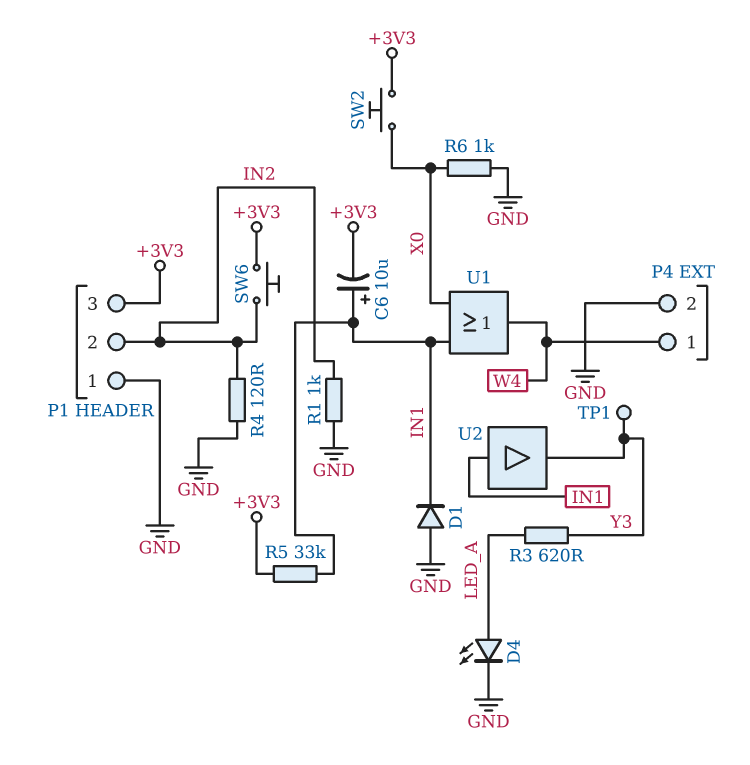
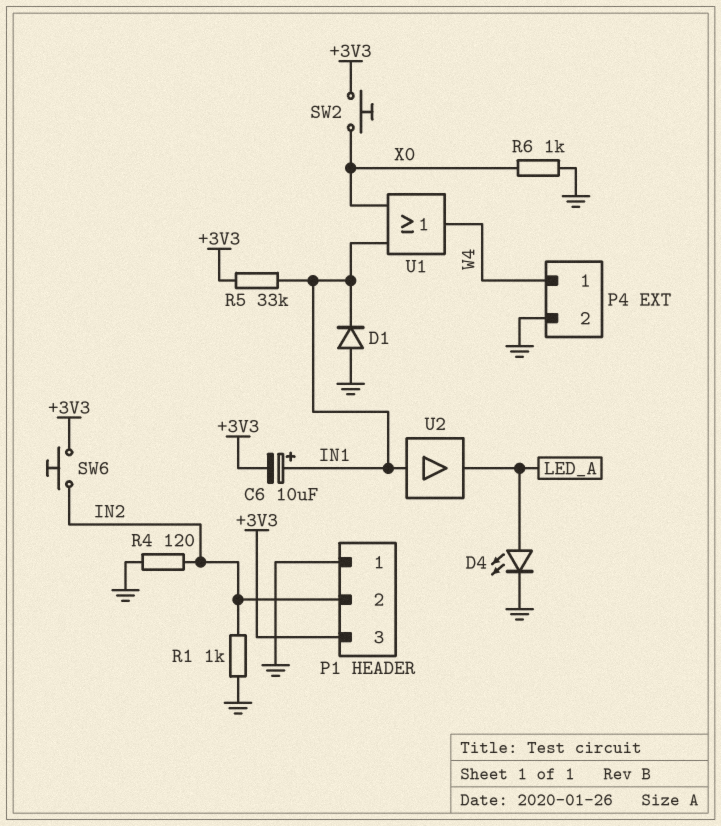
R3: 620 (LED_A, Y3) -> none
TP1: test point (Y3) -> none
U2: buffer (in IN1, out Y3) -> buffer (in IN1, out LED_A)

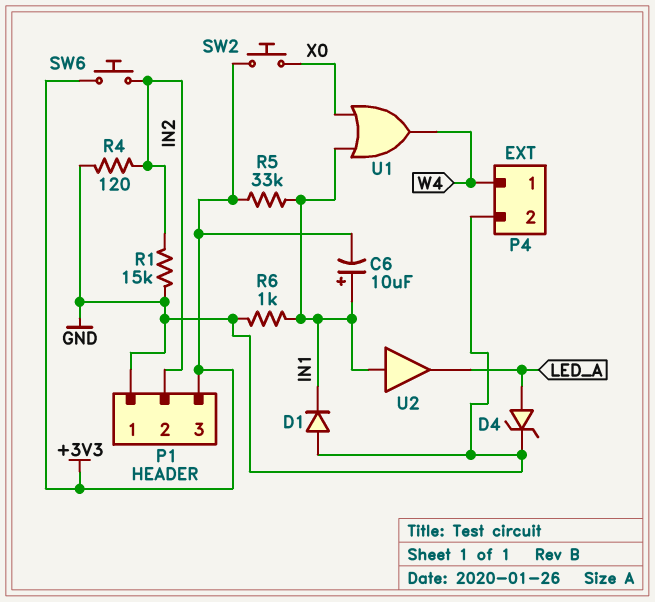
D4: LED (A LED_A, K GND) -> zener (A LED_A, K GND)
R1: 1k (GND, IN2) -> 15k (GND, IN2)
R6: 1k (GND, X0) -> 1k (GND, IN1)

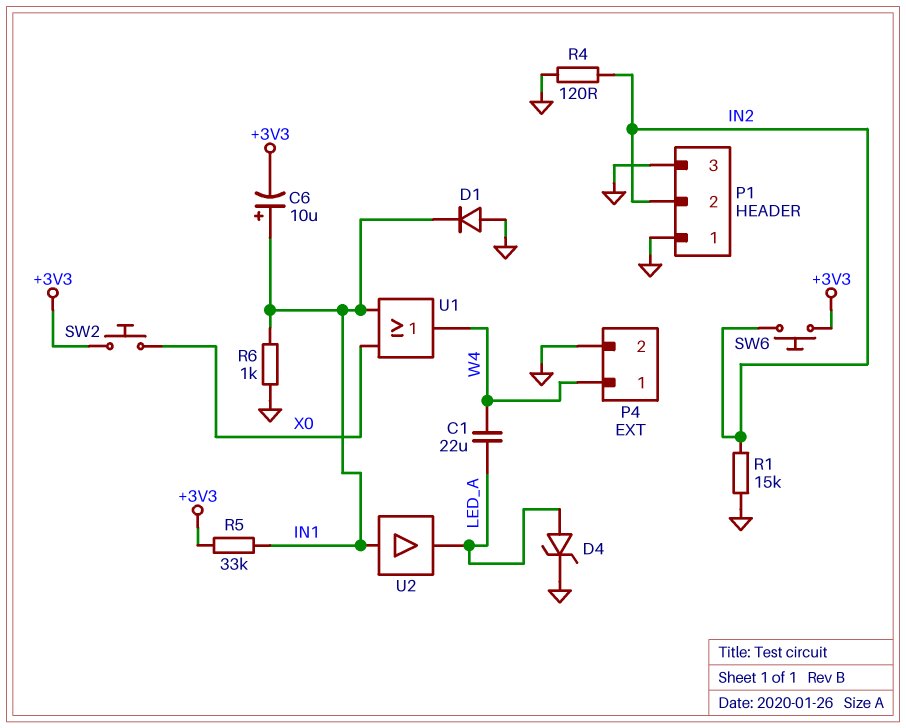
C1: none -> 22uF (LED_A, W4)
P1 pin 3: +3V3 -> GND

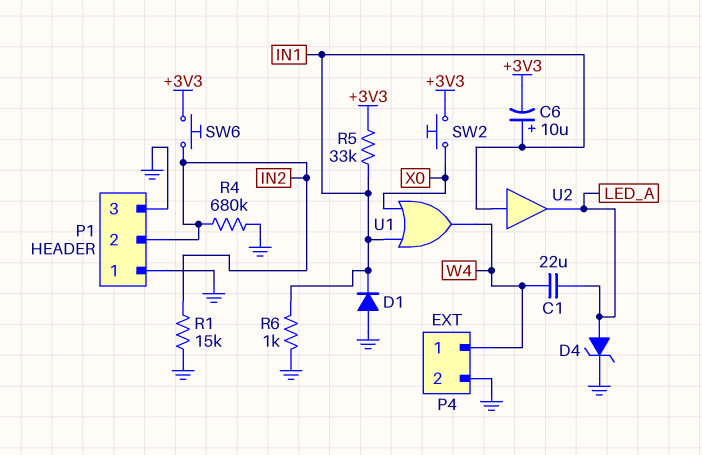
R4: 120 (GND, IN2) -> 680k (GND, IN2)

